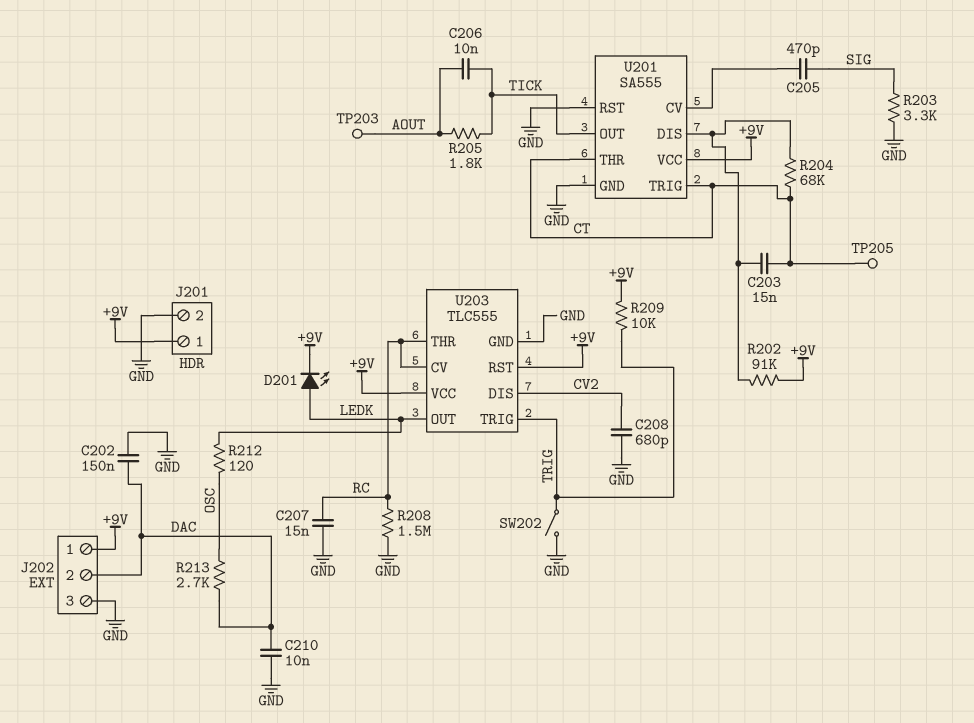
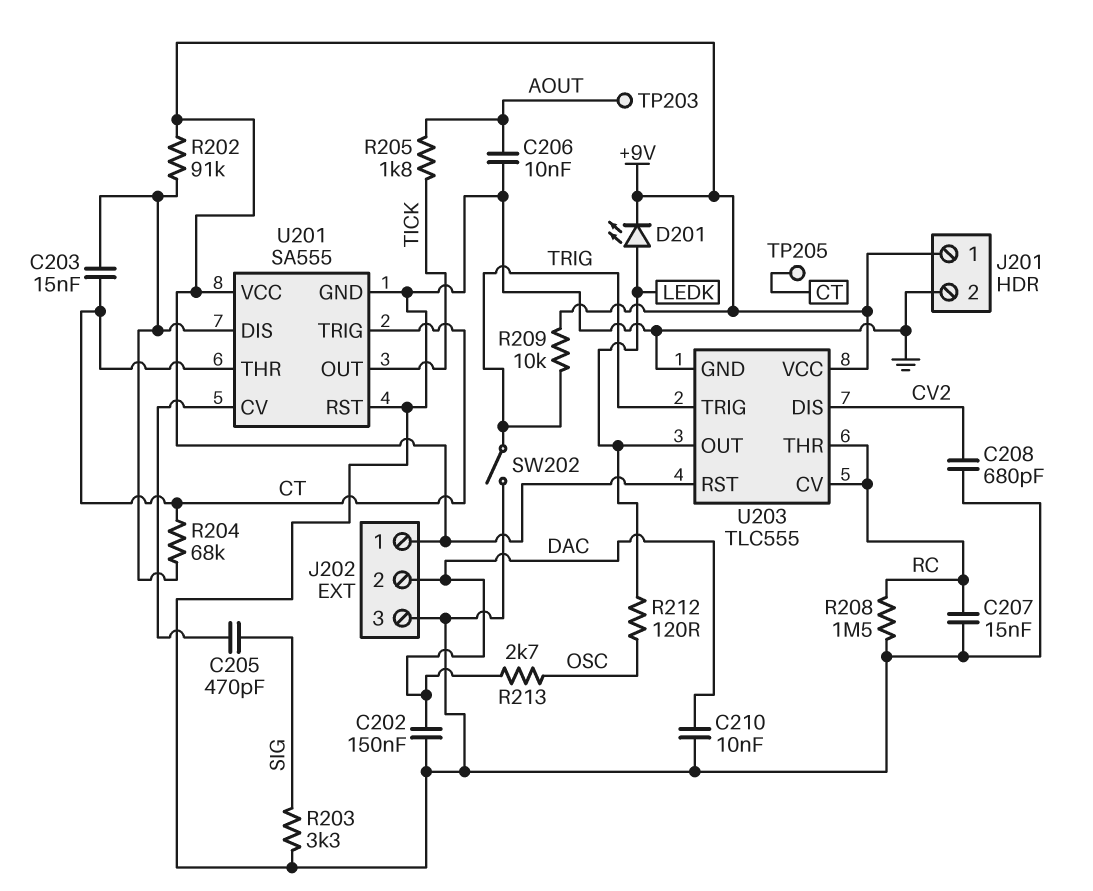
C206: 10nF (AOUT, TICK) -> 10nF (AOUT, GND)

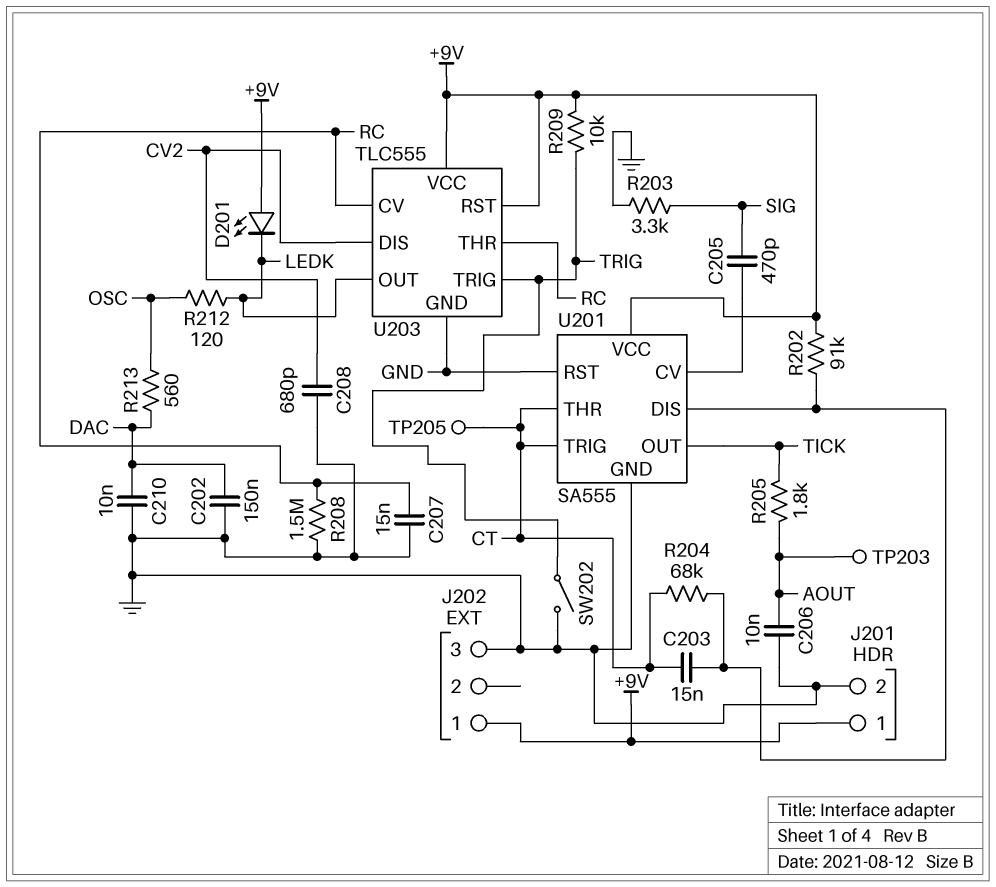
D201: LED (A LEDK, K +9V) -> LED (A +9V, K LEDK)
J202 pin 2: DAC -> none
R213: 2.7k (DAC, OSC) -> 560 (DAC, OSC)

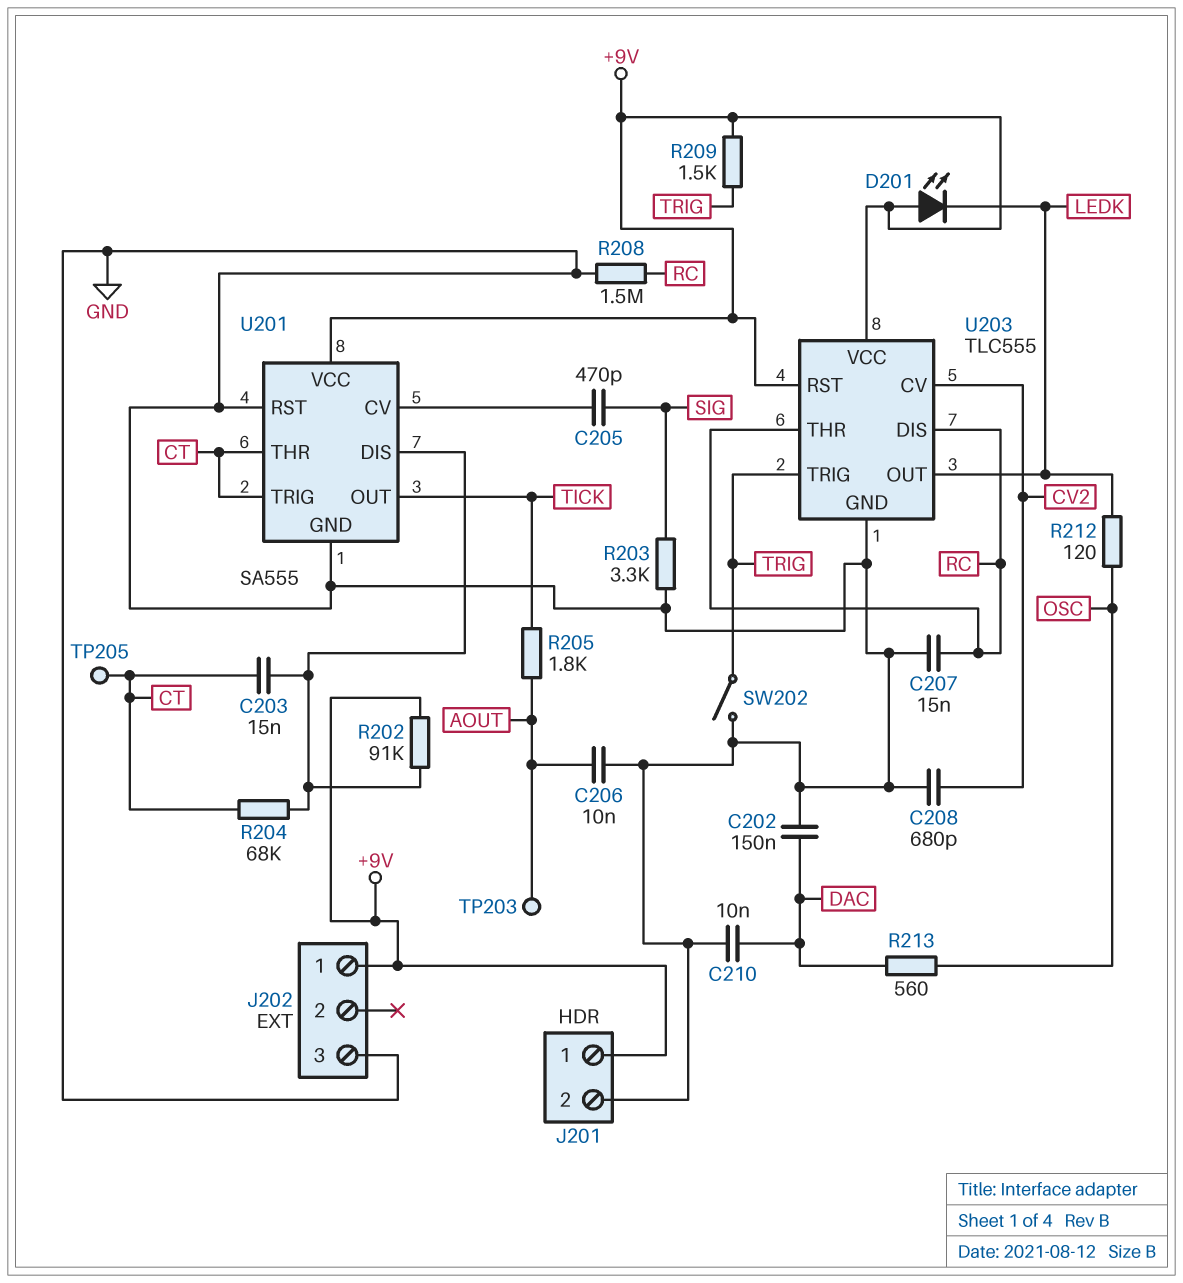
R209: 10k (+9V, TRIG) -> 1.5k (+9V, TRIG)
U203 pin CV: RC -> CV2
U203 pin DIS: CV2 -> RC

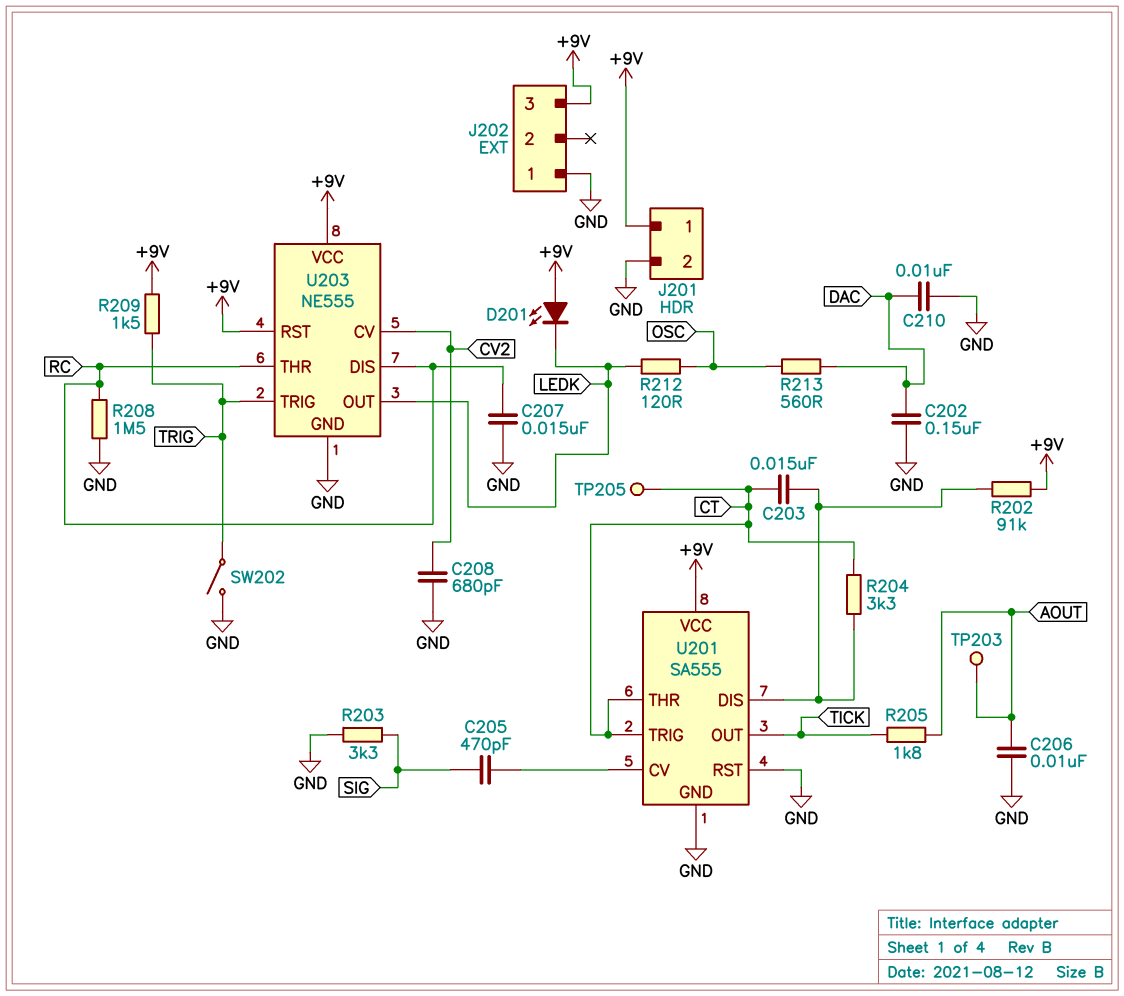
J202 pin 1: +9V -> GND
J202 pin 3: GND -> +9V
R204: 68k (CT, U201/DIS) -> 3.3k (CT, U201/DIS)
U203: TLC555 -> NE555

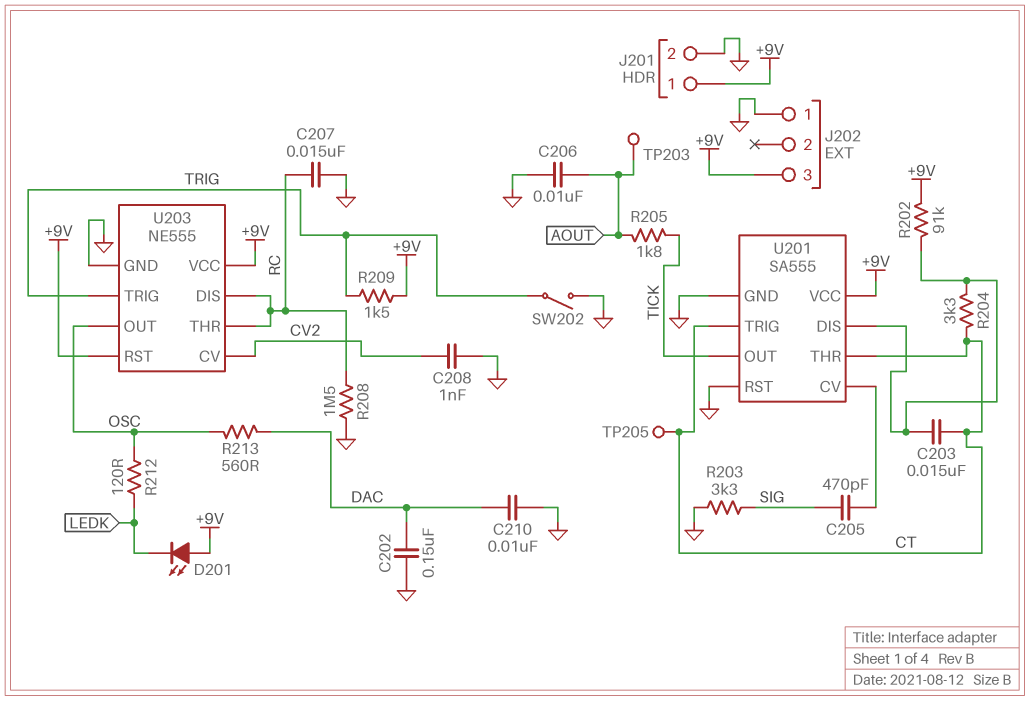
C208: 680pF (CV2, GND) -> 1nF (CV2, GND)
U203 pin OUT: LEDK -> OSC

